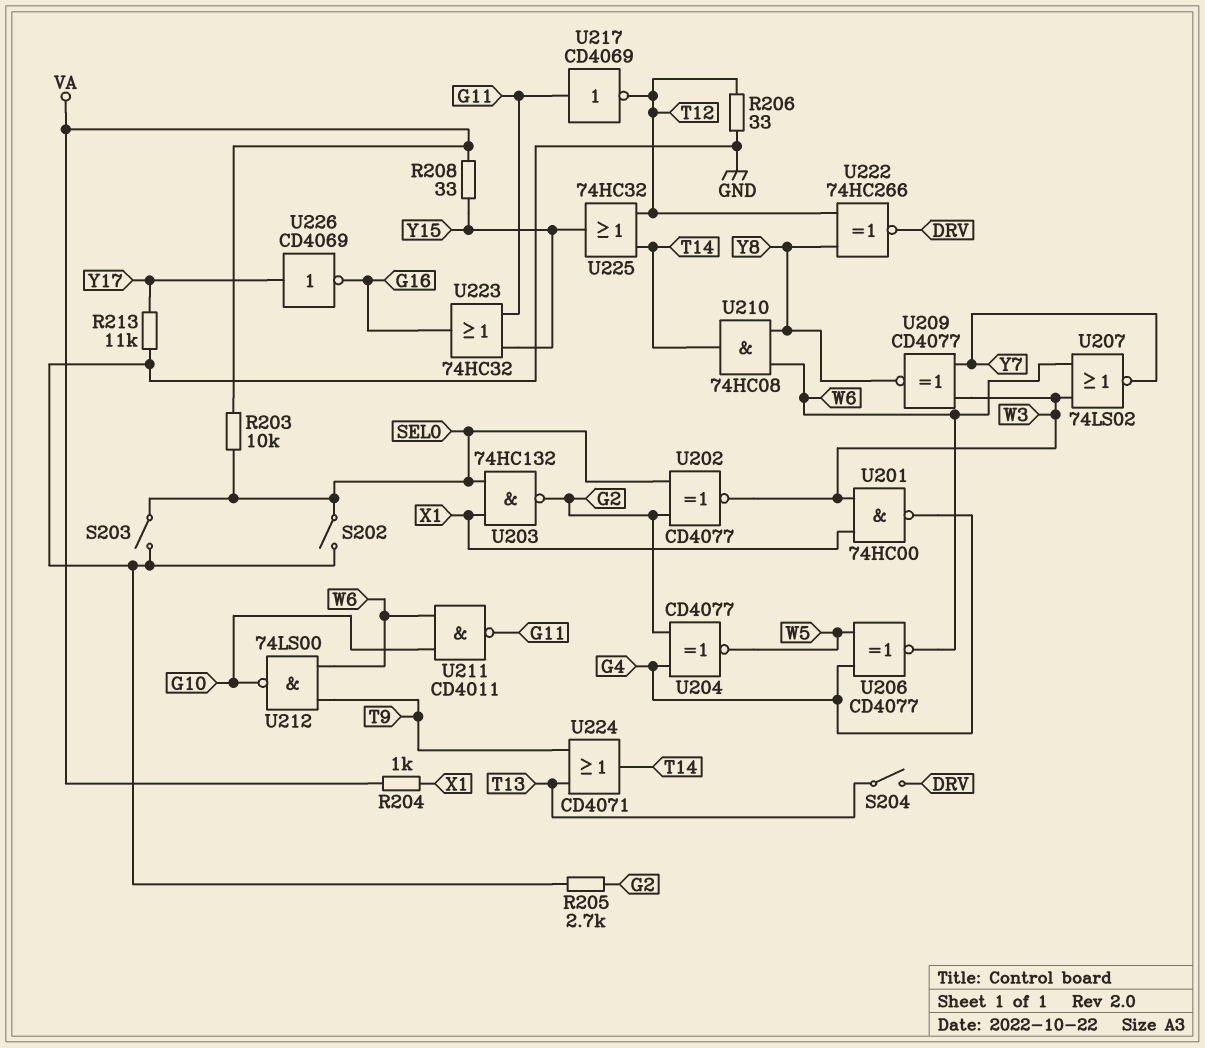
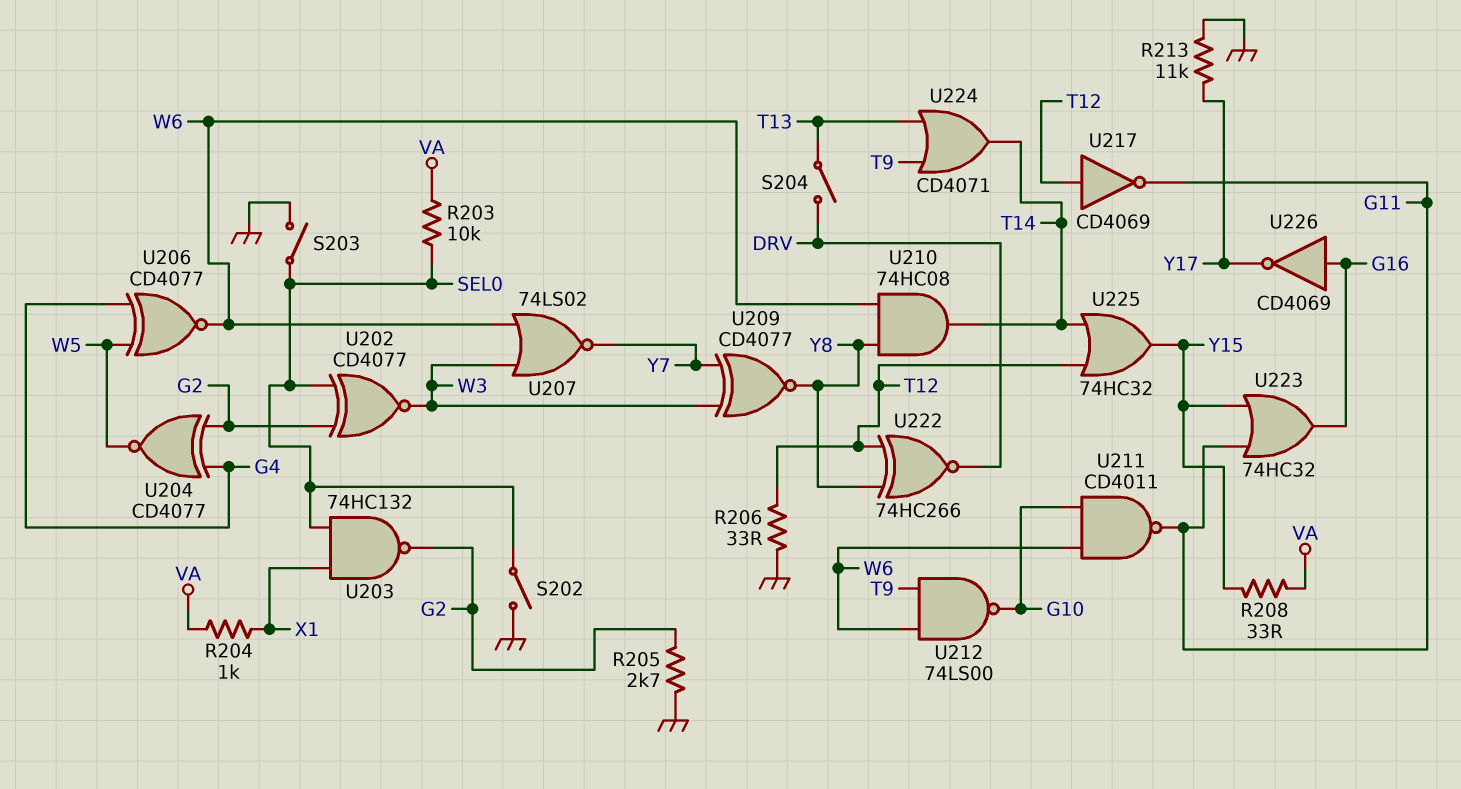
U201: NAND 74HC00 (in W3, in X1, out G4) -> none
U217: NOT CD4069 (in G11, out T12) -> NOT CD4069 (in T12, out G11)
U226: NOT CD4069 (in Y17, out G16) -> NOT CD4069 (in G16, out Y17)

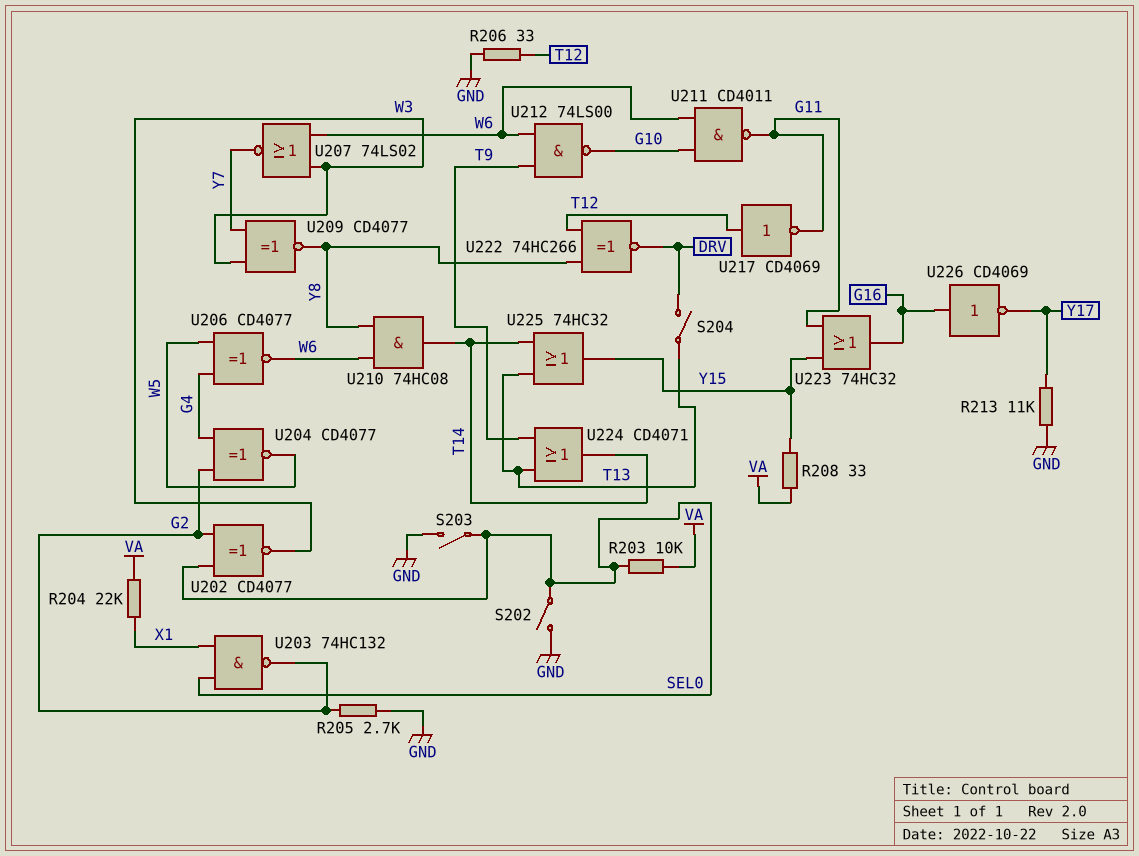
R204: 1k (VA, X1) -> 22k (VA, X1)
U225: OR 74HC32 (in T12, in T14, out Y15) -> OR 74HC32 (in T13, in T14, out Y15)

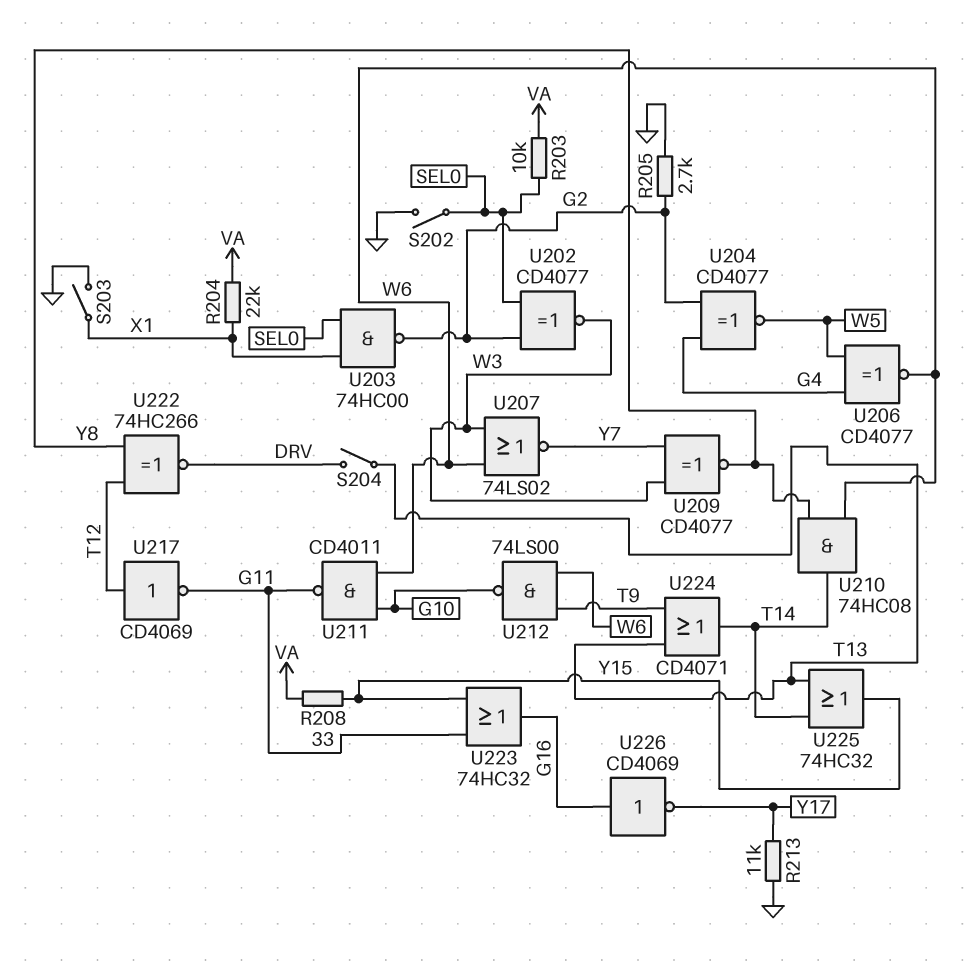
R206: 33 (GND, T12) -> none
S203: switch (GND, SEL0) -> switch (GND, X1)
U203: NAND 74HC132 (in SEL0, in X1, out G2) -> NAND 74HC00 (in SEL0, in X1, out G2)

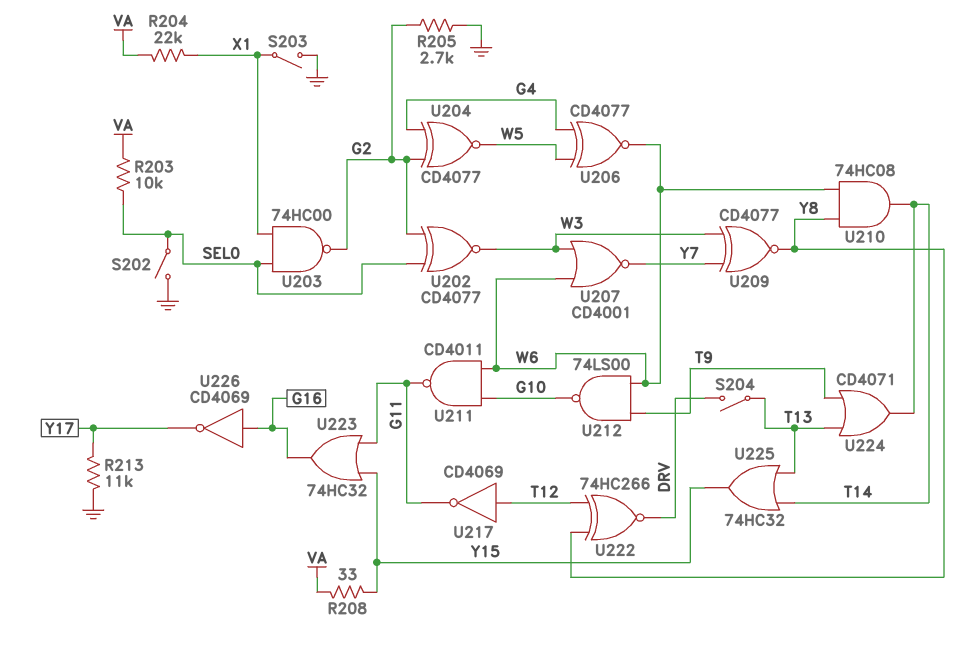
U207: NOR 74LS02 (in W3, in W6, out Y7) -> NOR CD4001 (in W3, in W6, out Y7)

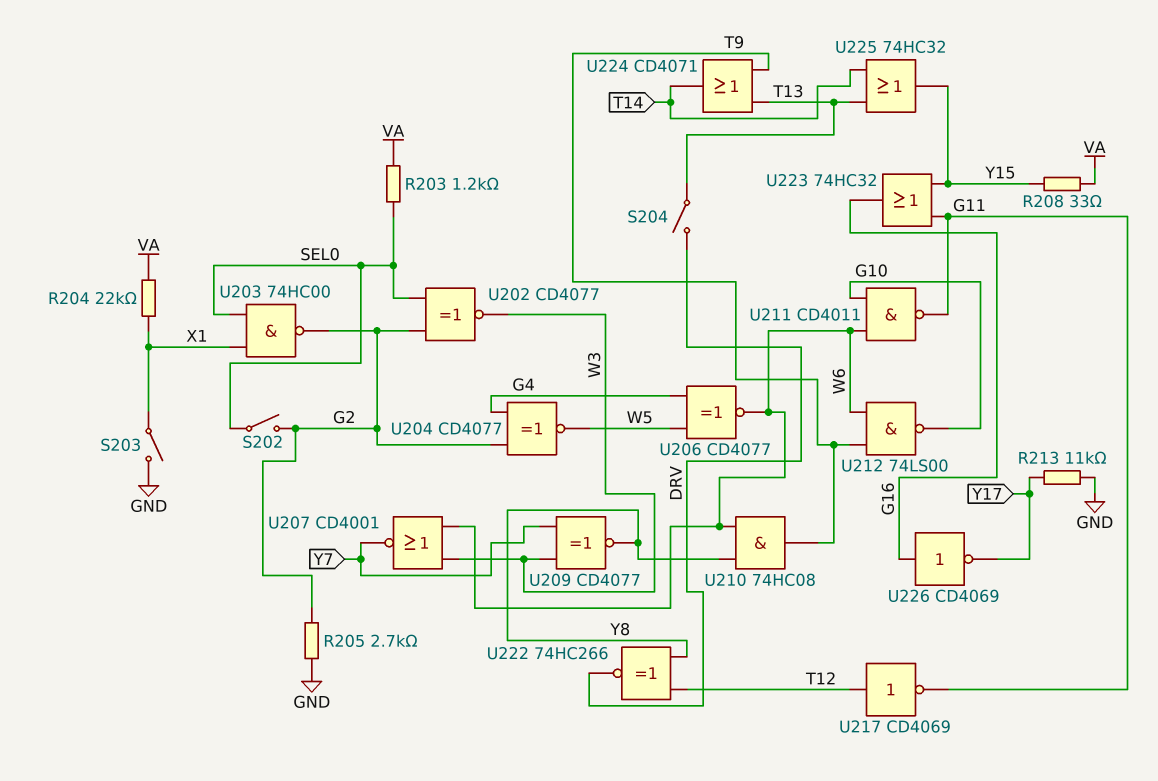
R203: 10k (SEL0, VA) -> 1.2k (SEL0, VA)
S202: switch (GND, SEL0) -> switch (G2, SEL0)
U210: AND 74HC08 (in W6, in Y8, out T14) -> AND 74HC08 (in W6, in Y8, out T9)

